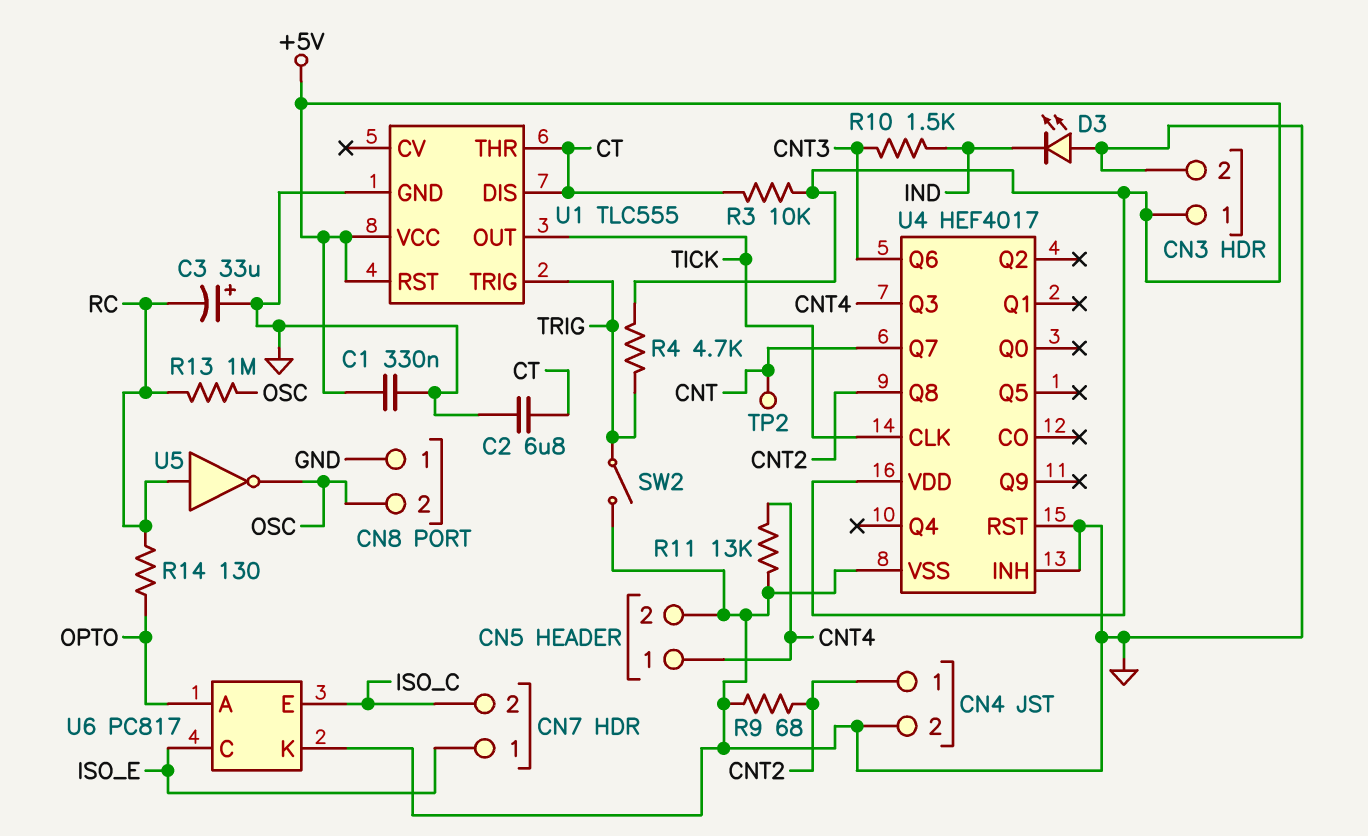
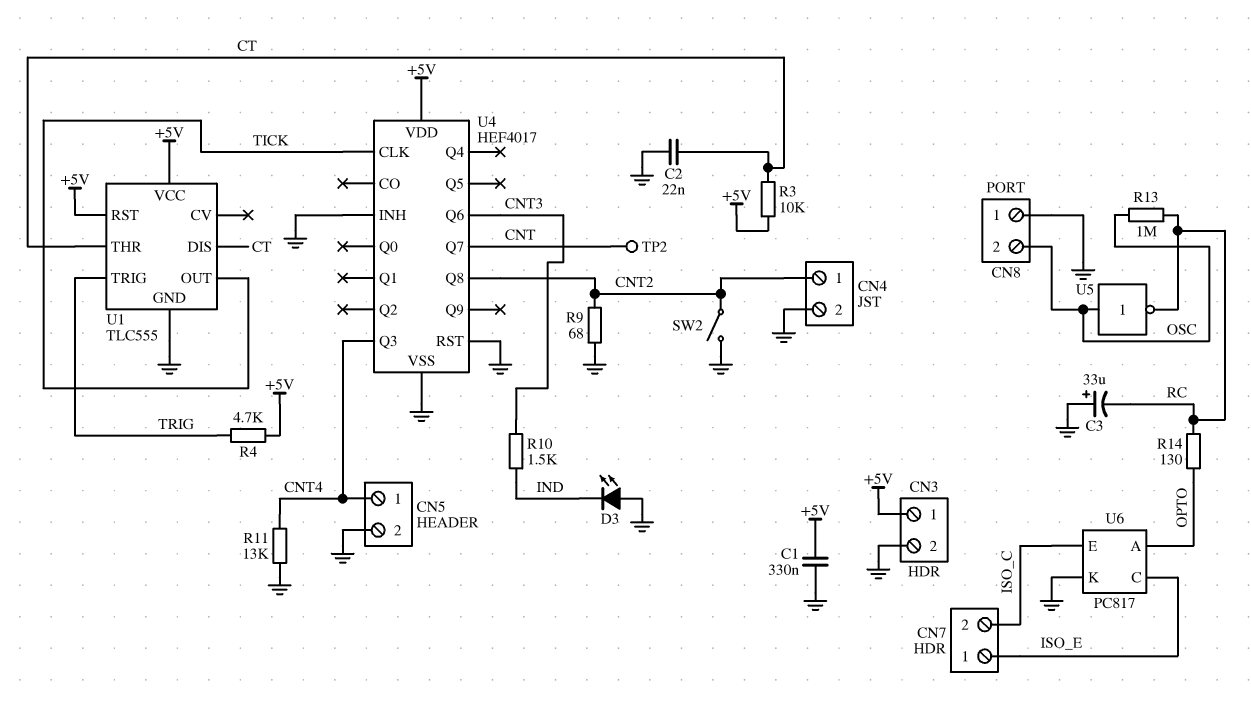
C2: 6.8uF (CT, GND) -> 22nF (CT, GND)
SW2: switch (GND, TRIG) -> switch (CNT2, GND)
U5: NOT (in RC, out OSC) -> NOT (in OSC, out RC)

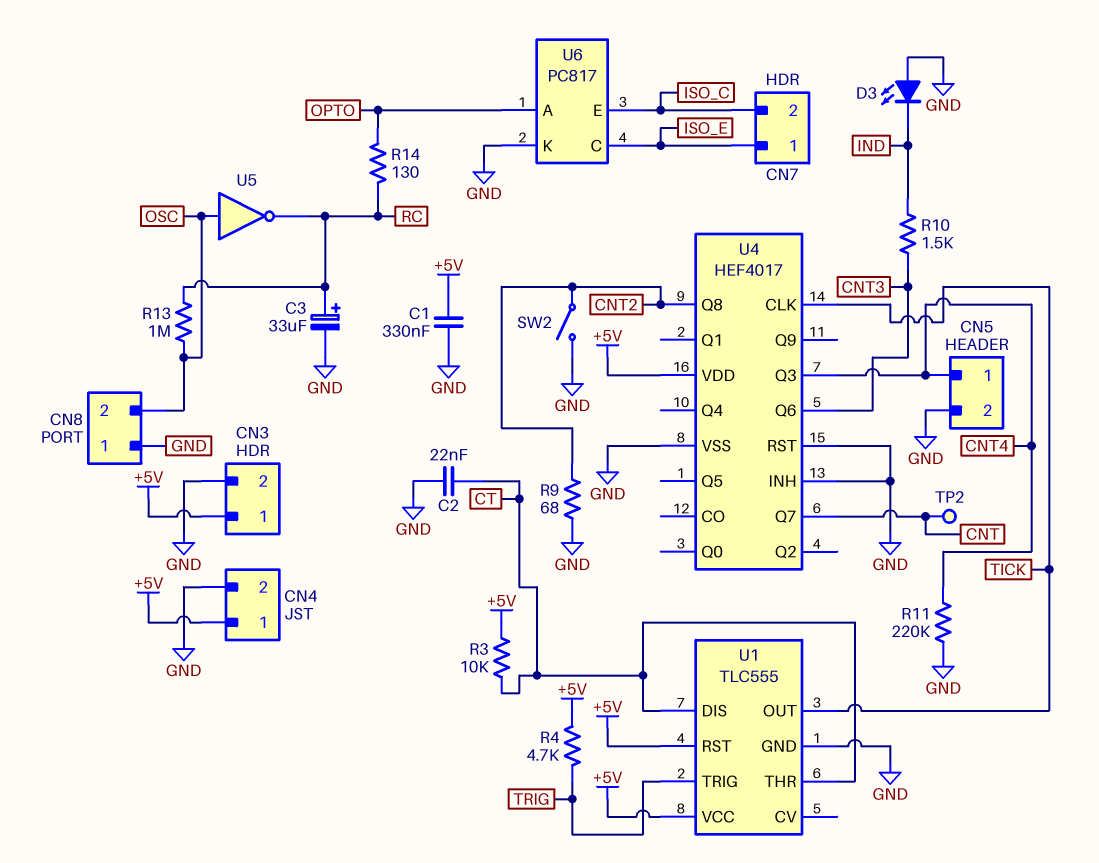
C3: 33uF (plus GND, minus RC) -> 33uF (plus RC, minus GND)
CN4 pin 1: CNT2 -> +5V
R11: 13k (CNT4, GND) -> 220k (CNT4, GND)

